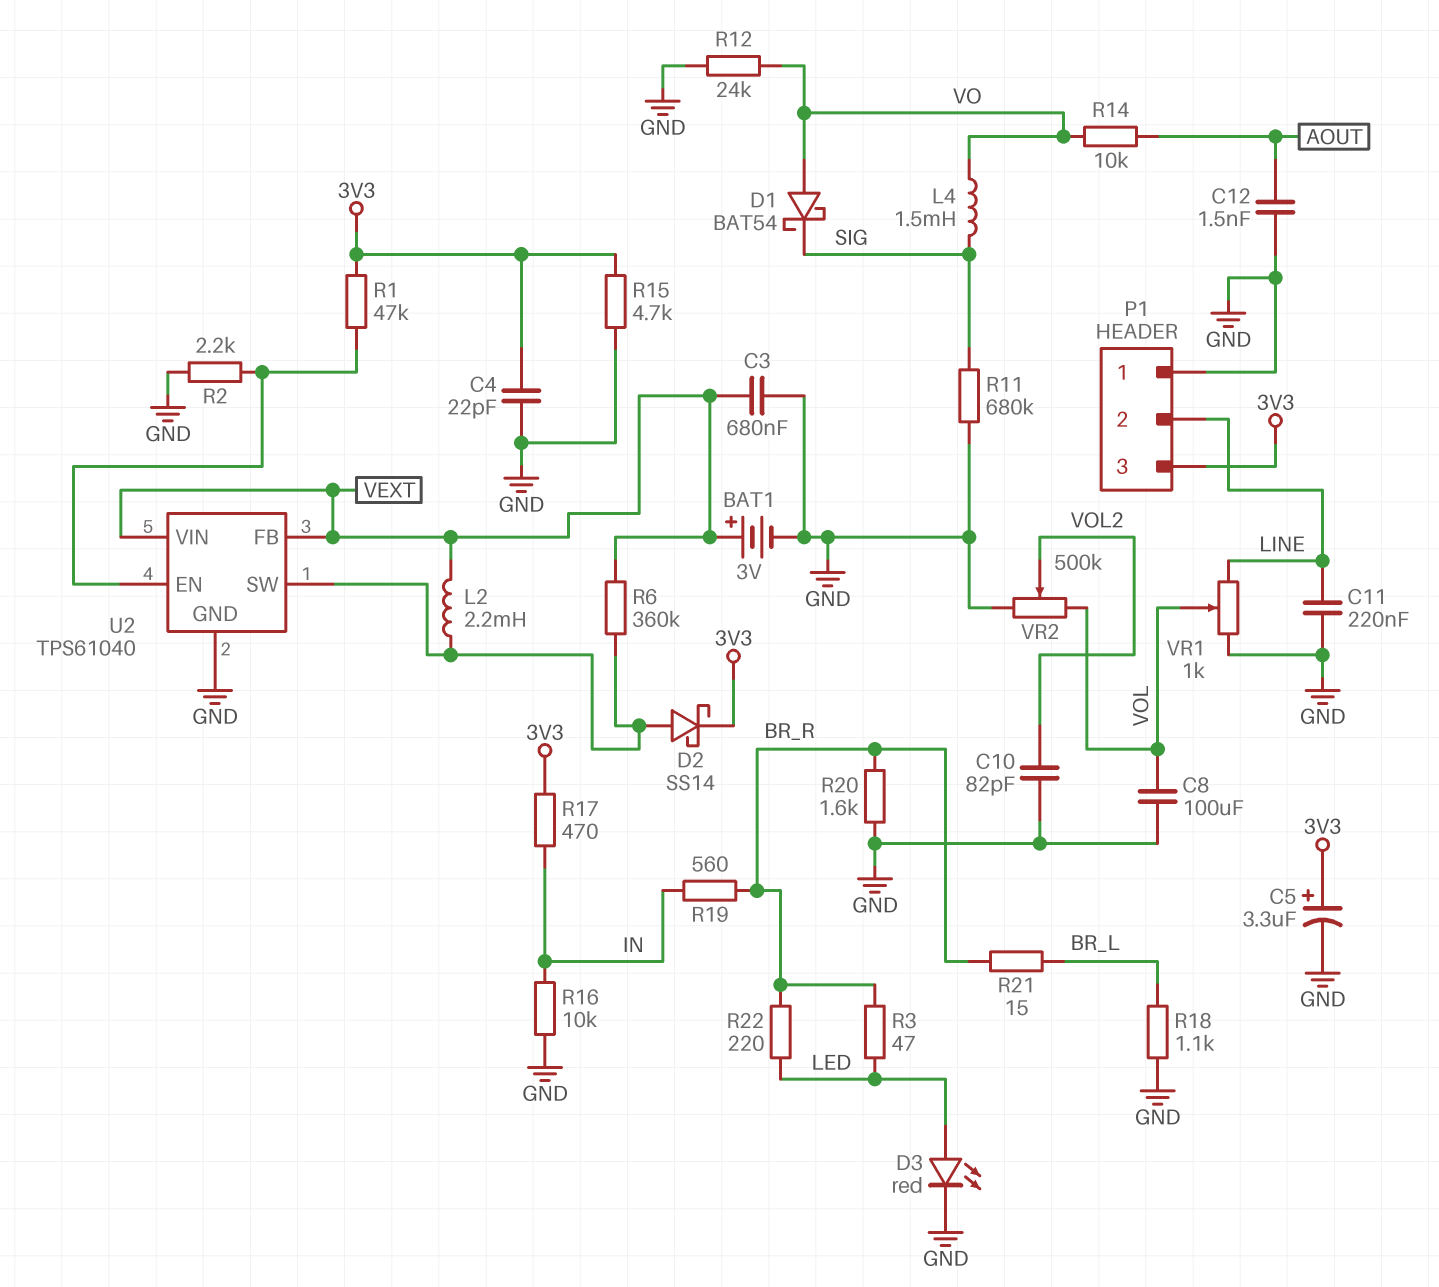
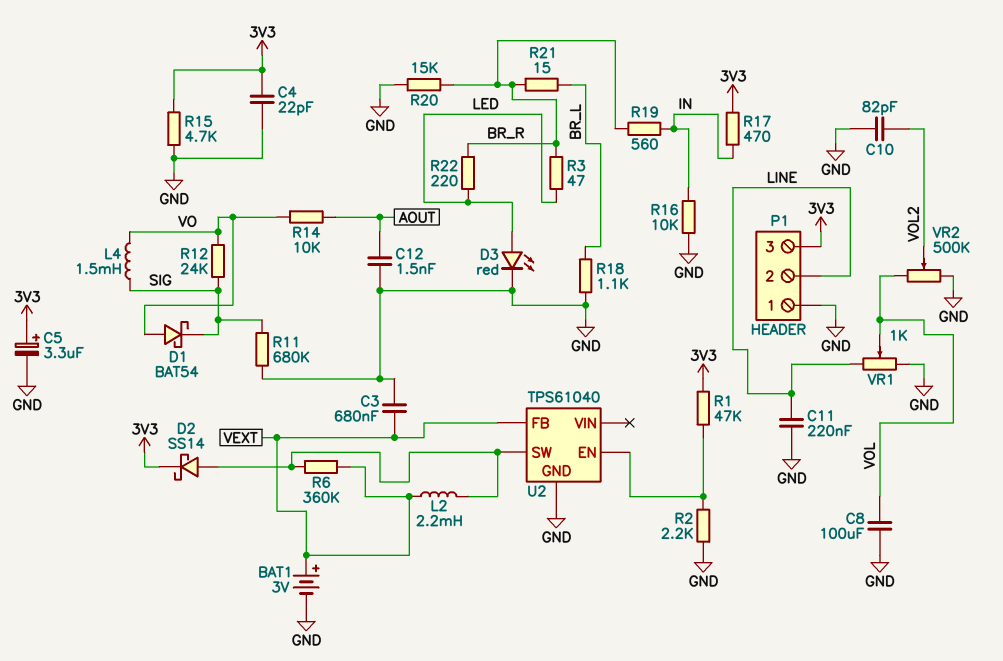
R12: 24k (GND, VO) -> 24k (SIG, VO)
R20: 1.6k (BR_R, GND) -> 15k (BR_R, GND)
U2 pin VIN: VEXT -> none

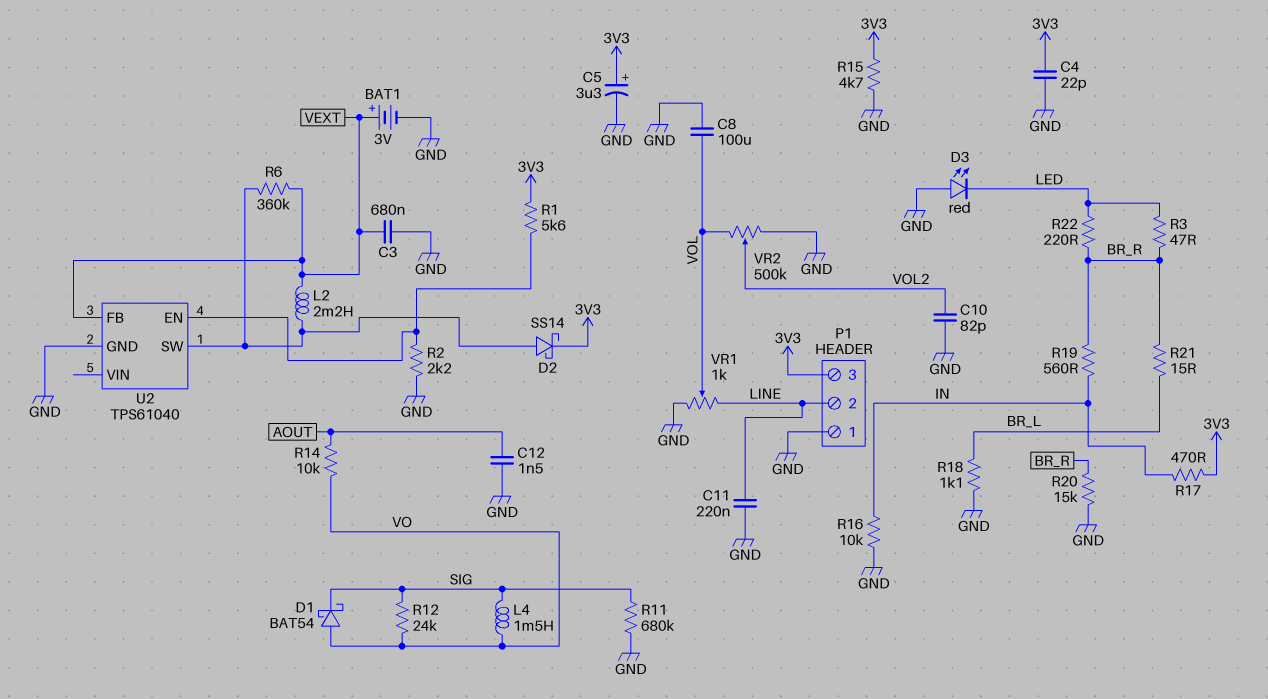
D3: LED red (A LED, K GND) -> LED red (A GND, K LED)
R1: 47k (3V3, U2/EN) -> 5.6k (3V3, U2/EN)

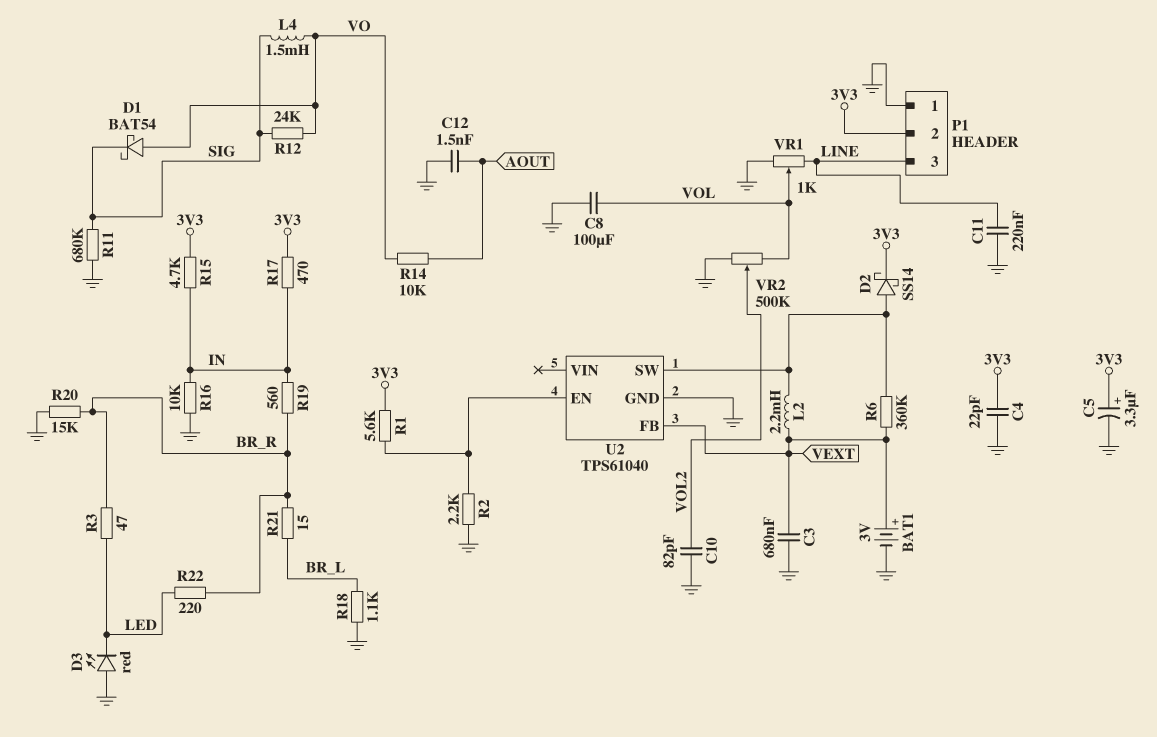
P1 pin 2: LINE -> 3V3
P1 pin 3: 3V3 -> LINE
R15: 4.7k (3V3, GND) -> 4.7k (3V3, IN)

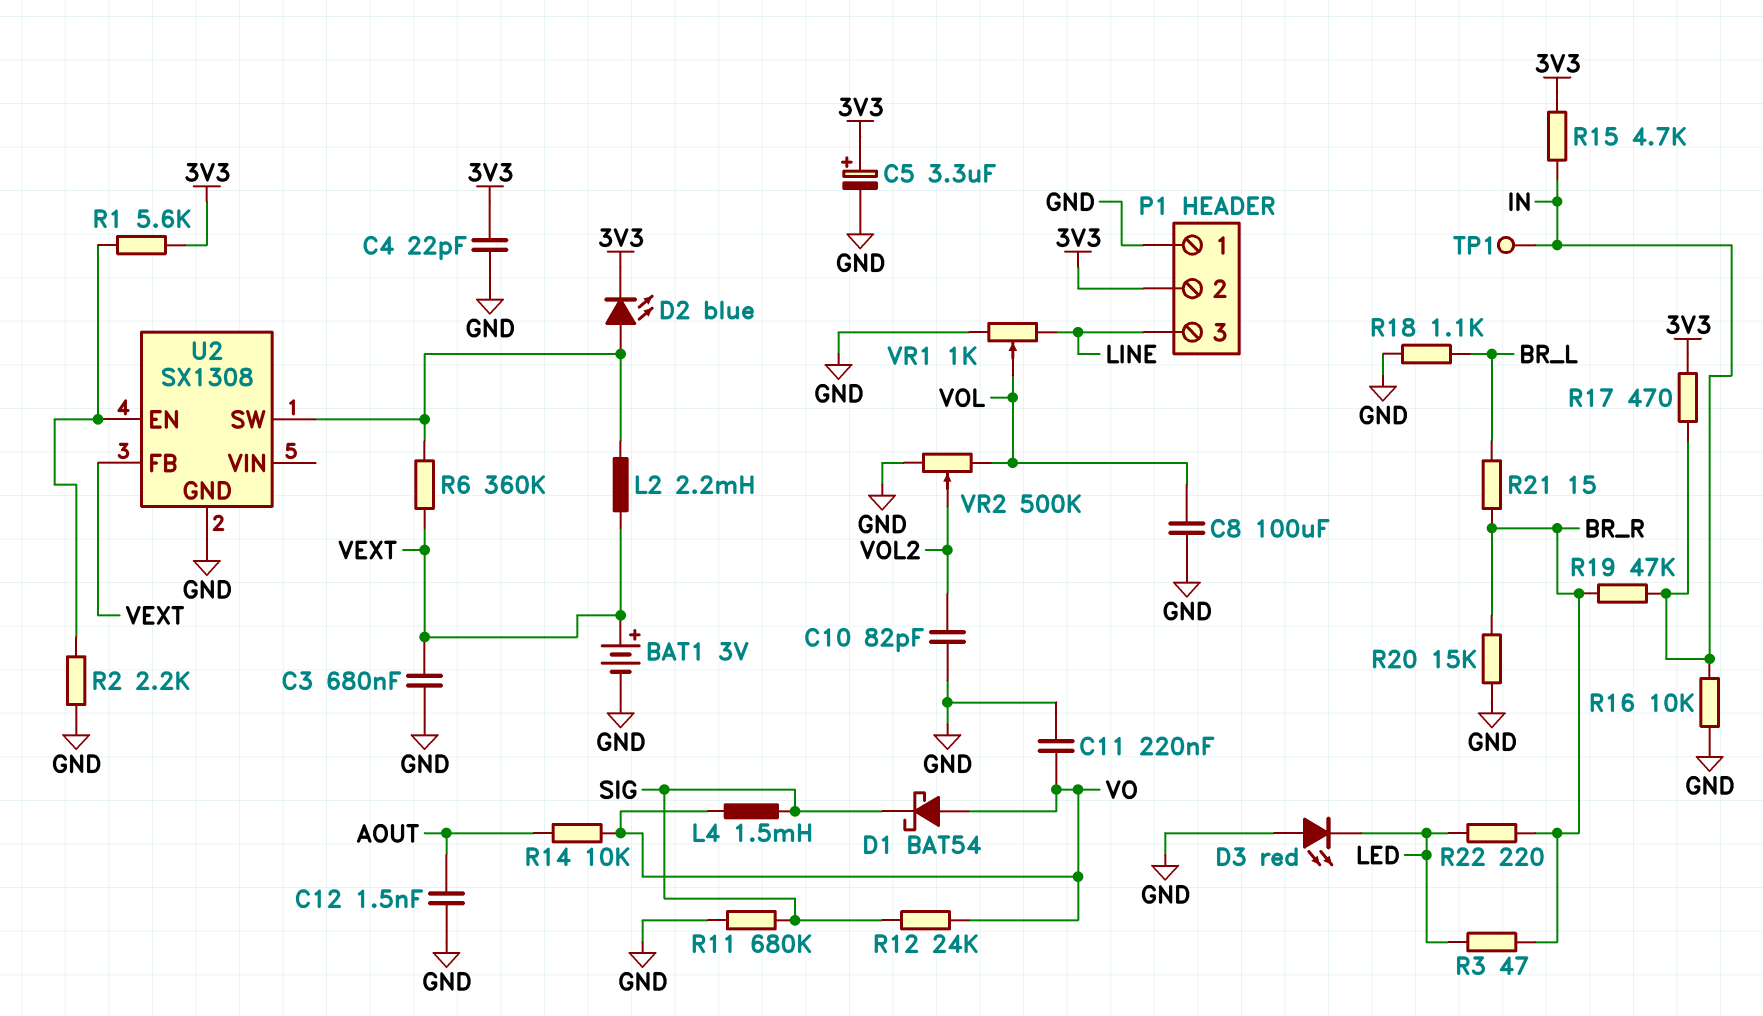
C11: 220nF (GND, LINE) -> 220nF (GND, VO)
D2: schottky SS14 (A U2/SW, K 3V3) -> LED blue (A U2/SW, K 3V3)
R19: 560 (BR_R, IN) -> 47k (BR_R, IN)
TP1: none -> test point (IN)
U2: TPS61040 -> SX1308

